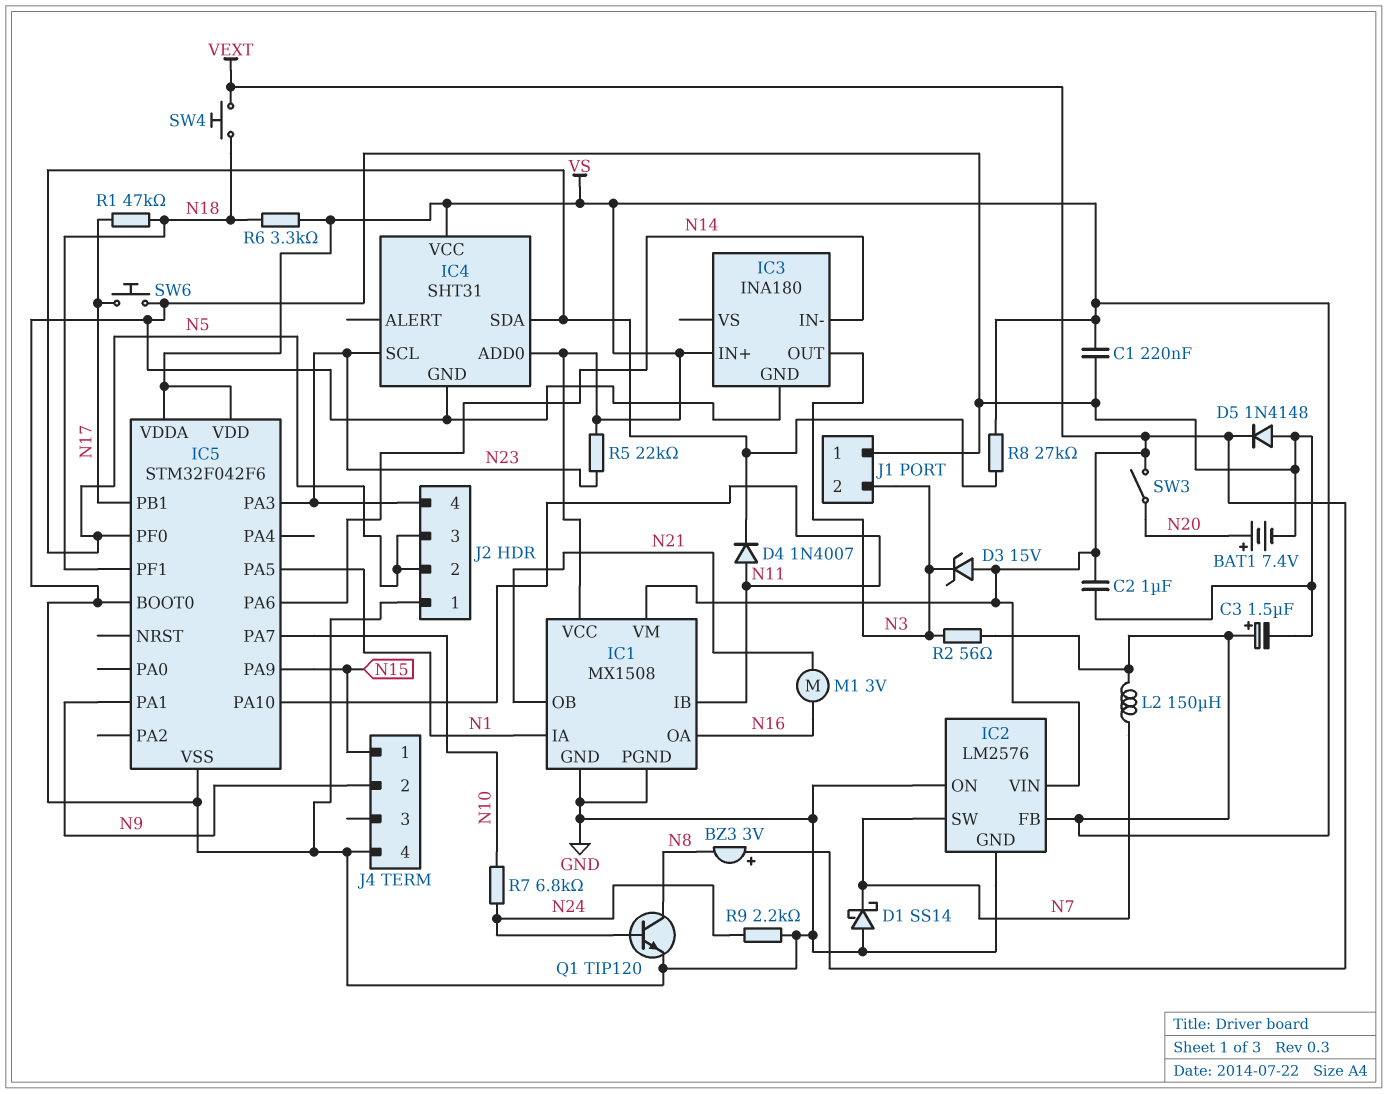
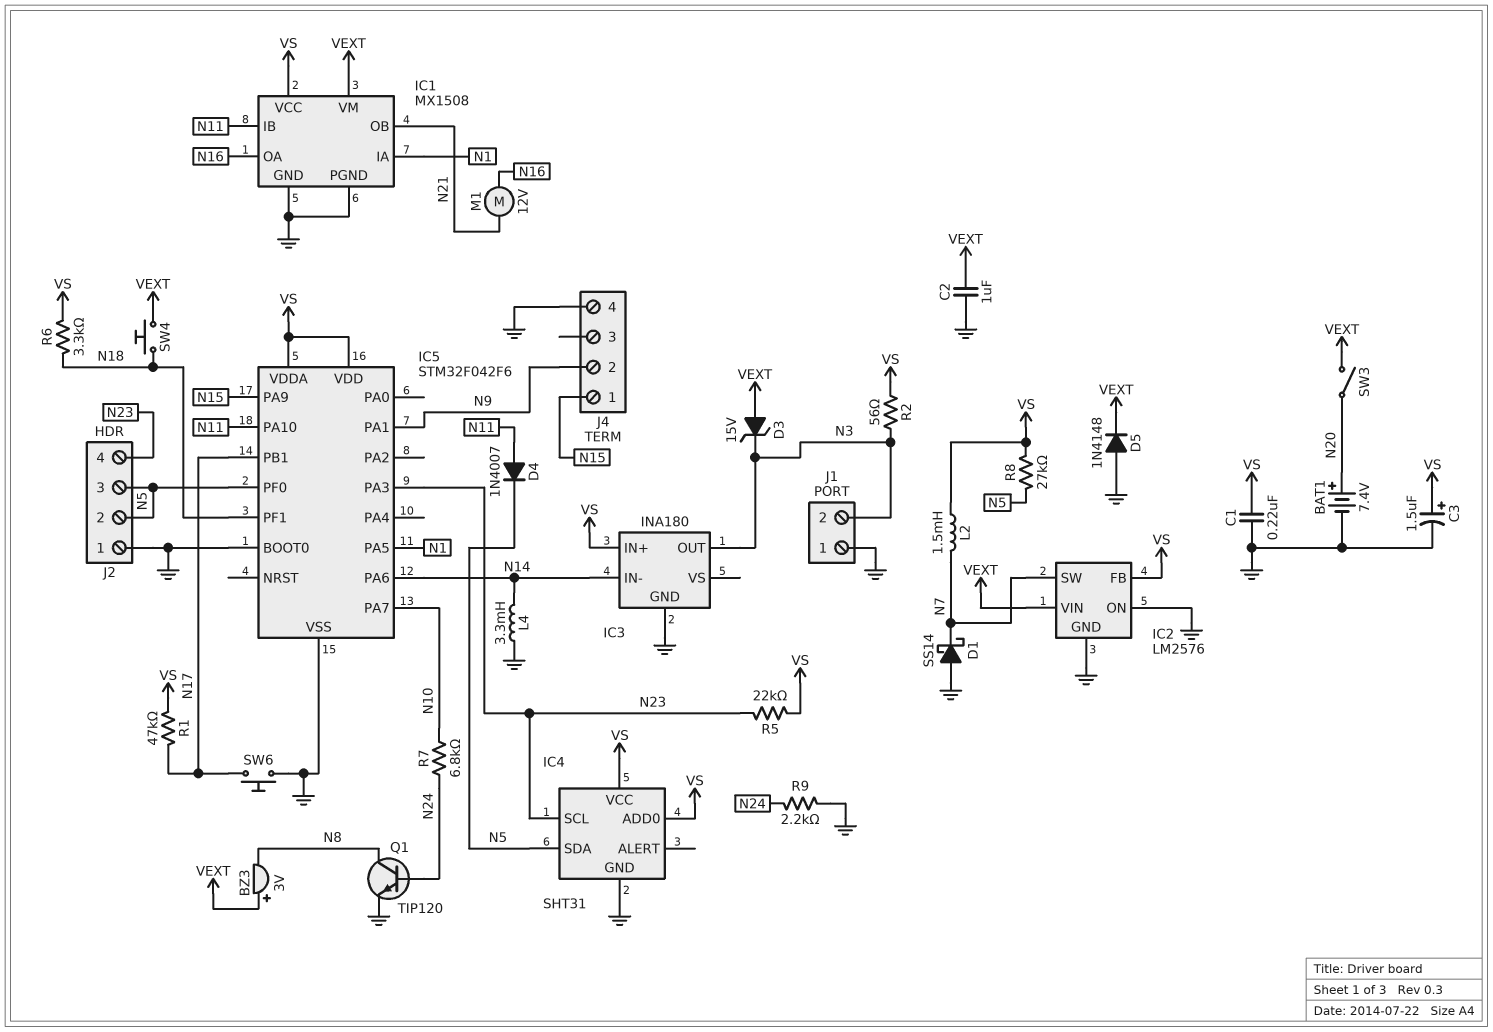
L2: 150uH (N7, VS) -> 1.5mH (N7, VS)
L4: none -> 3.3mH (GND, N14)
M1: motor 3V (N16, N21) -> motor 12V (N16, N21)
R1: 47k (N17, N18) -> 47k (N17, VS)

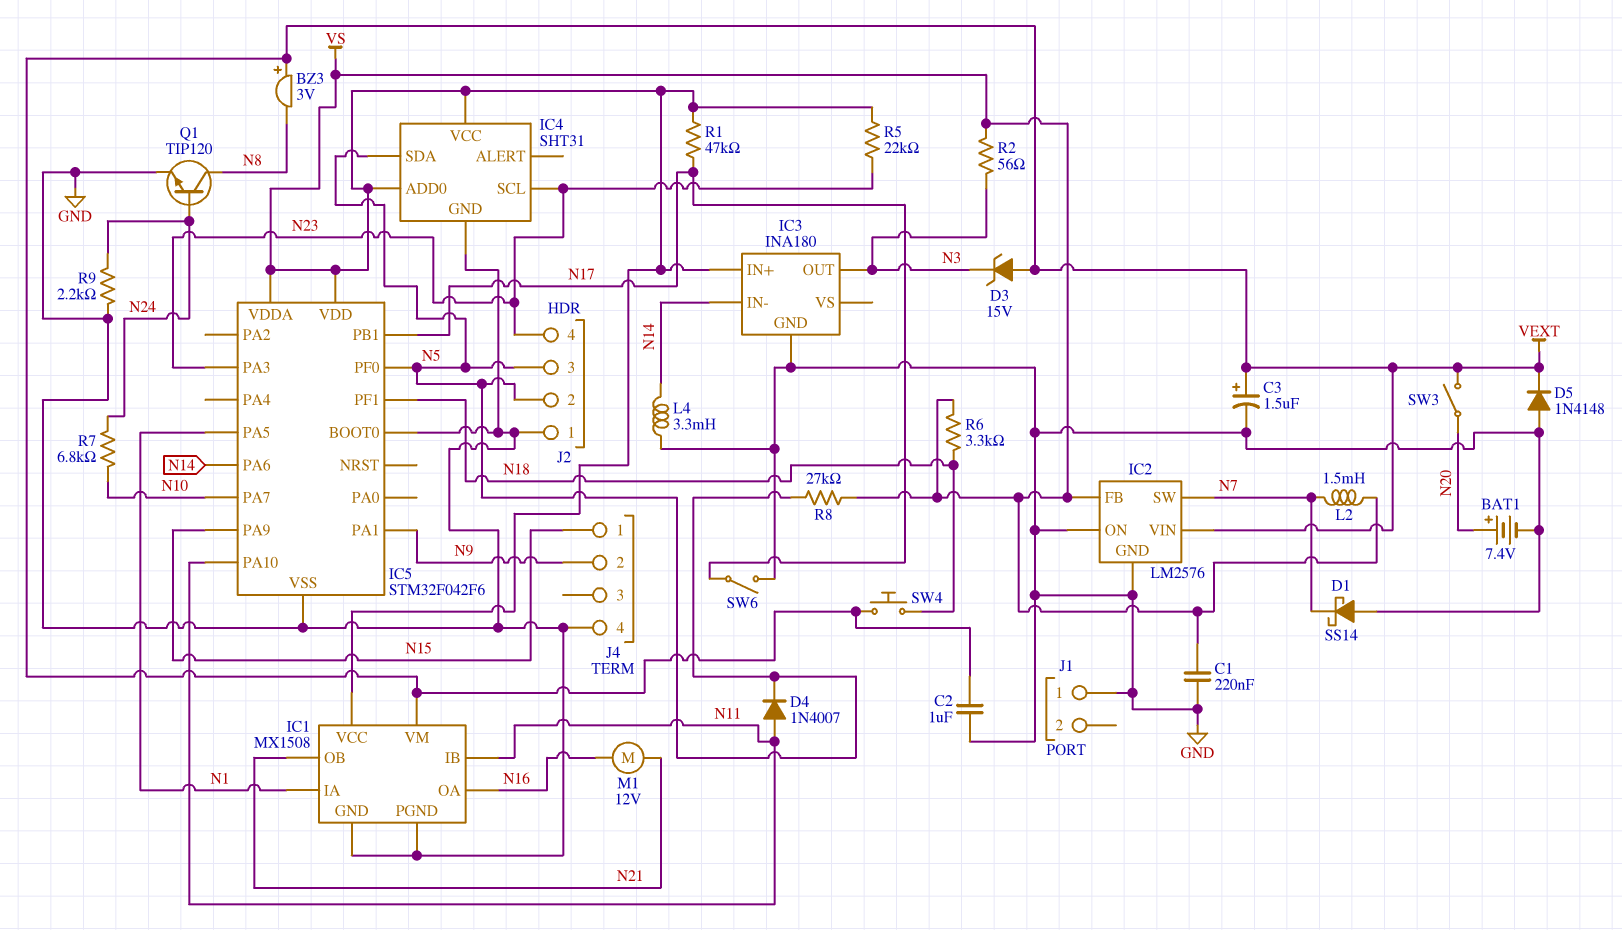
C3: 1.5uF (plus VS, minus GND) -> 1.5uF (plus VEXT, minus GND)
J1 pin 2: N3 -> none
SW6: button (GND, N17) -> switch (GND, N17)

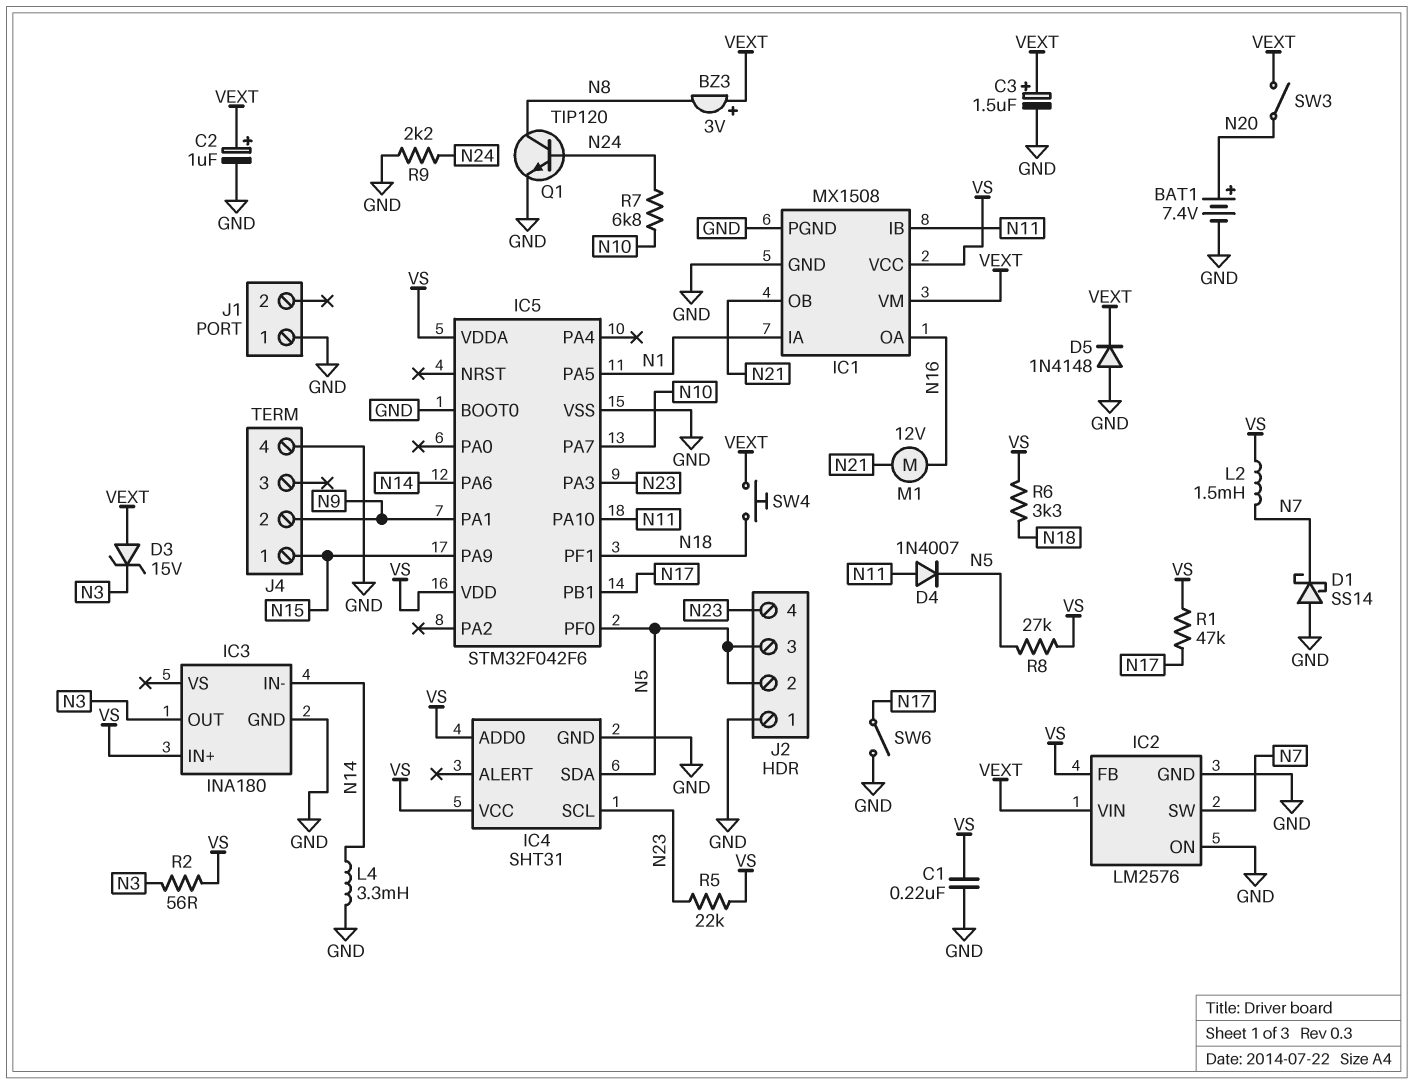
C2: 1uF (GND, VEXT) -> 1uF (plus VEXT, minus GND)

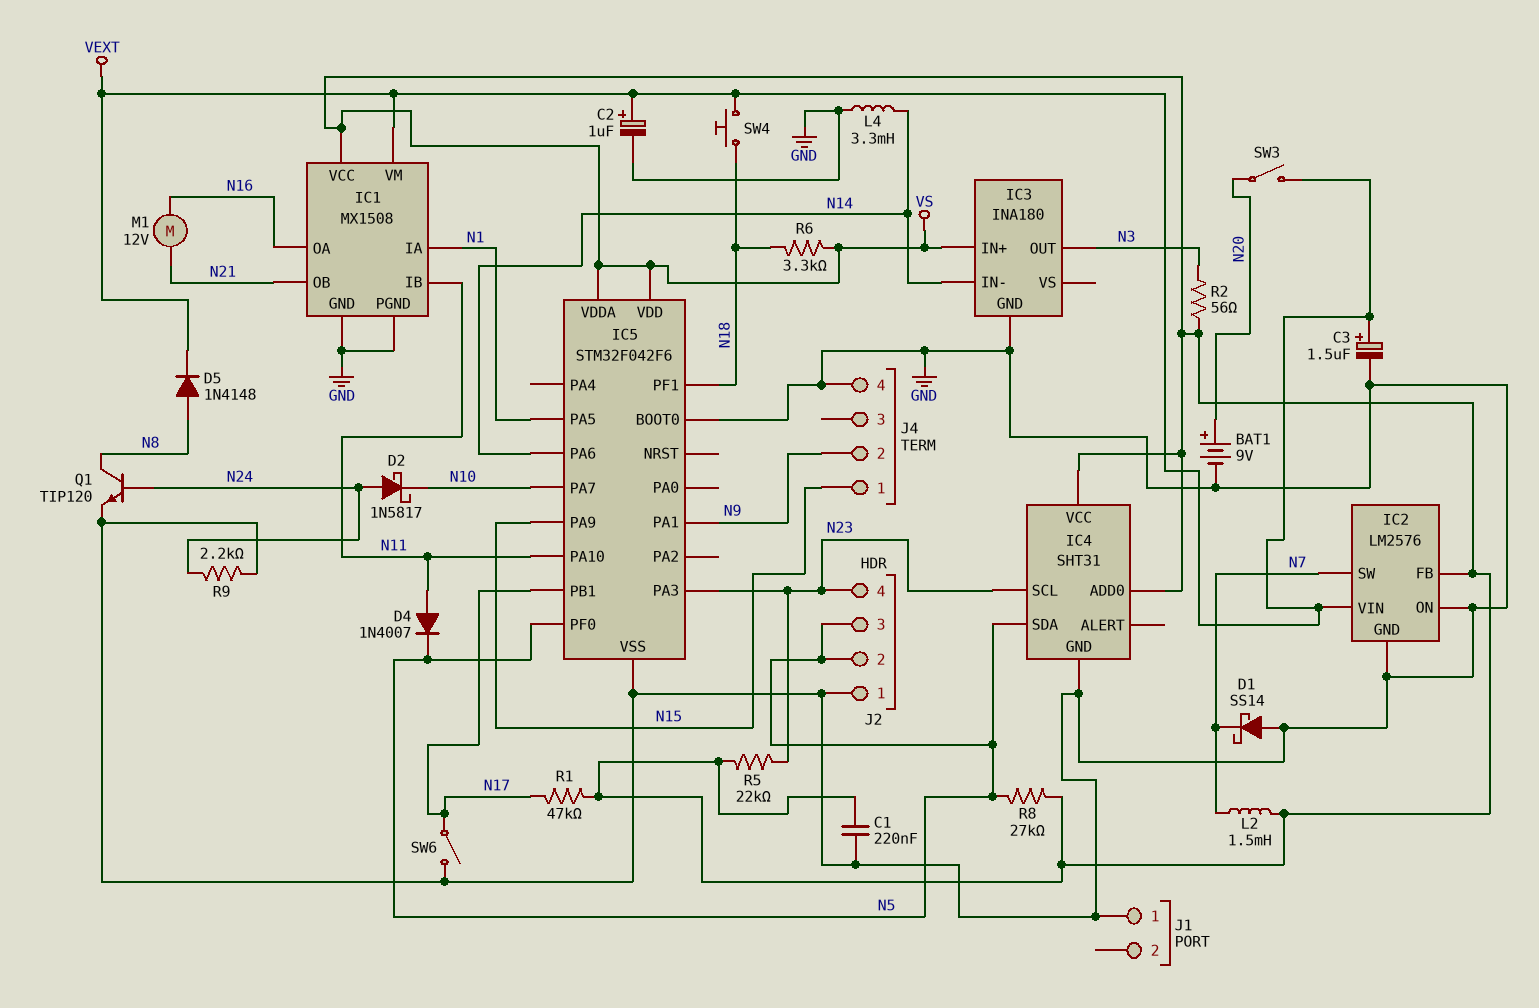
BAT1: 7.4V (plus N20, minus GND) -> 9V (plus N20, minus GND)
BZ3: buzzer 3V (plus VEXT, minus N8) -> none
D2: none -> schottky 1N5817 (A N24, K N10)
D3: zener 15V (A VEXT, K N3) -> none
D5: diode 1N4148 (A GND, K VEXT) -> diode 1N4148 (A N8, K VEXT)
R7: 6.8k (N10, N24) -> none

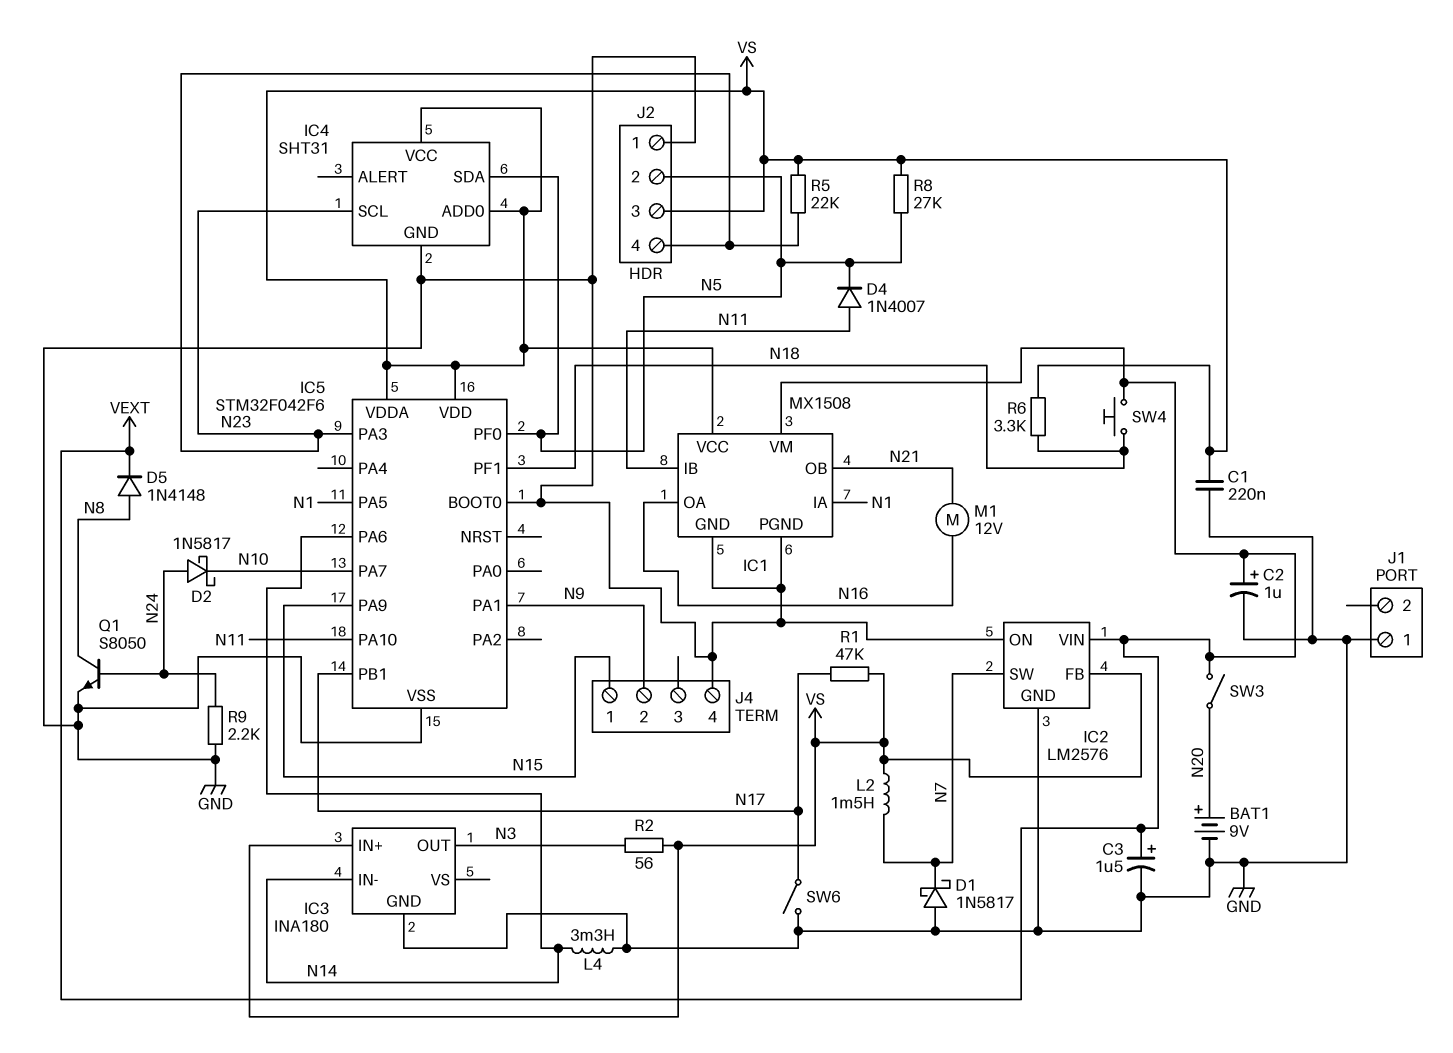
D1: schottky SS14 (A GND, K N7) -> schottky 1N5817 (A GND, K N7)
J2 pin 3: N5 -> VS
Q1: NPN TIP120 (B N24, C N8, E GND) -> NPN S8050 (B N24, C N8, E GND)

